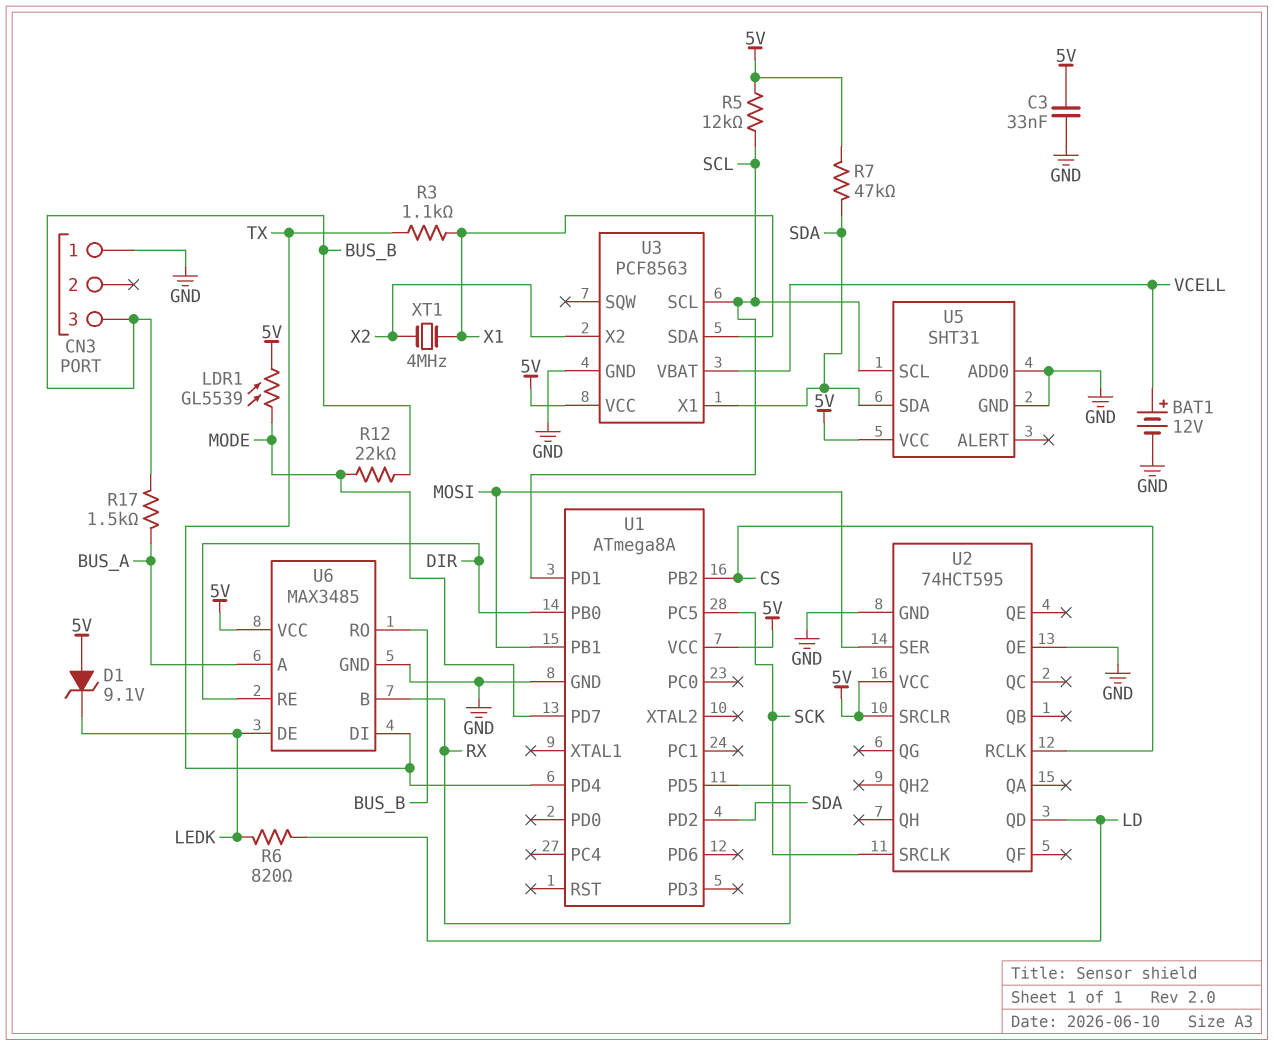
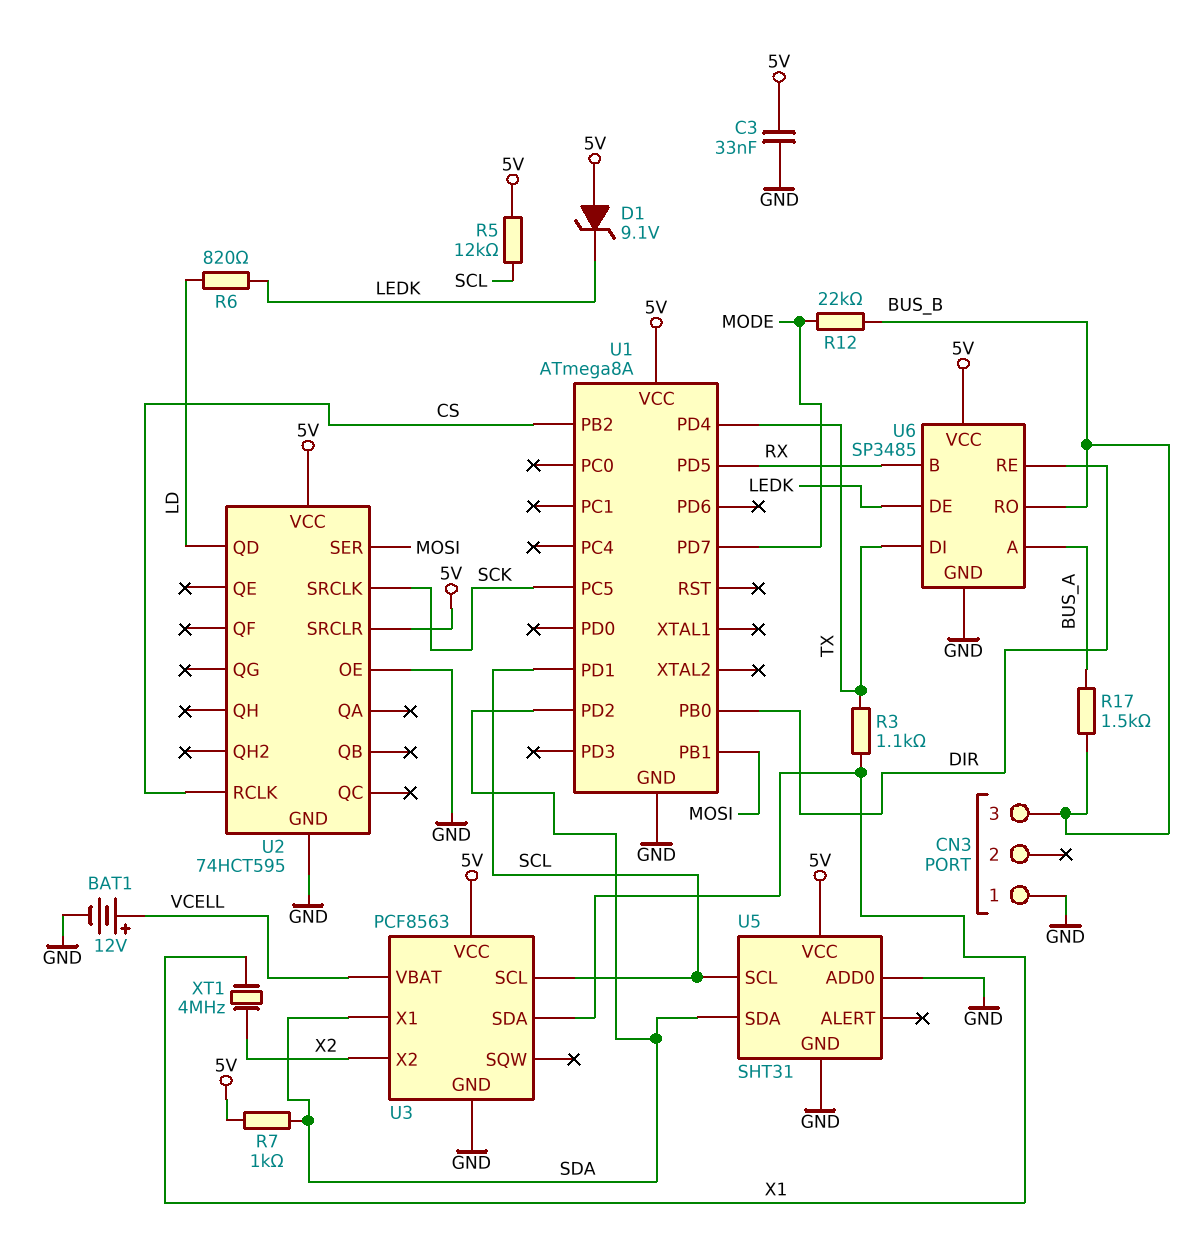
LDR1: GL5539 (5V, MODE) -> none
R7: 47k (5V, SDA) -> 1k (5V, SDA)
U6: MAX3485 -> SP3485

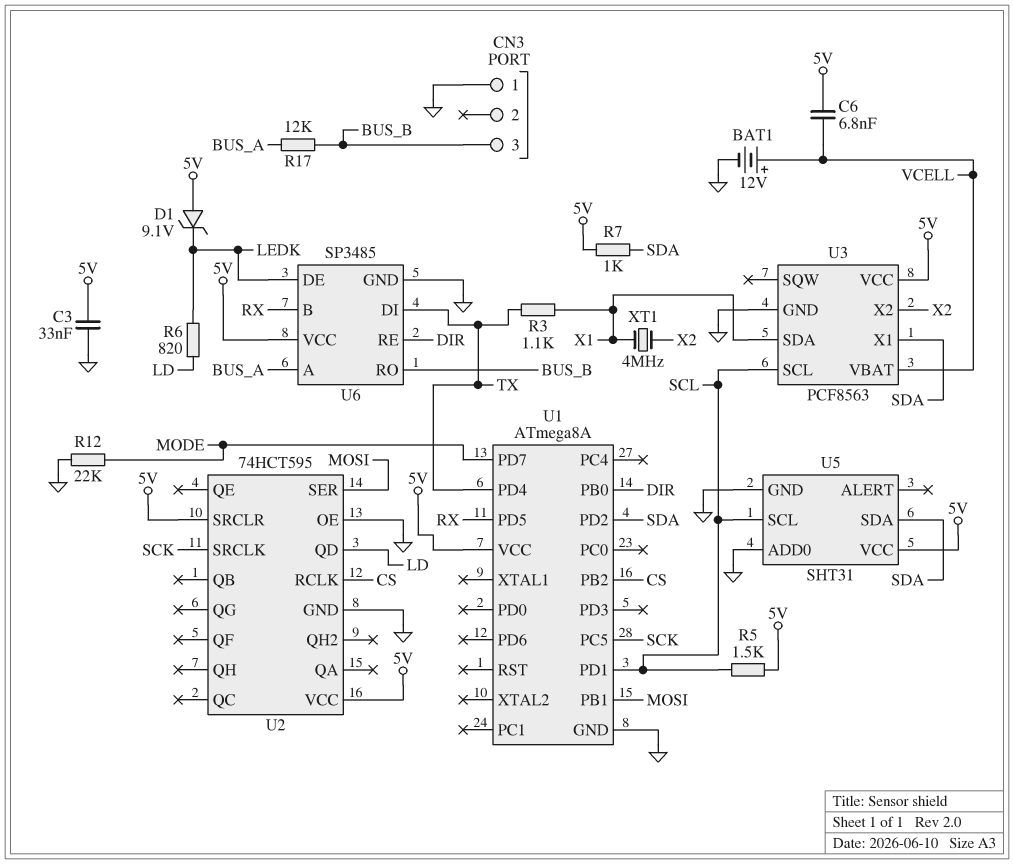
C6: none -> 6.8nF (5V, VCELL)
R5: 12k (5V, SCL) -> 1.5k (5V, SCL)
R12: 22k (BUS_B, MODE) -> 22k (GND, MODE)
R17: 1.5k (BUS_A, BUS_B) -> 12k (BUS_A, BUS_B)

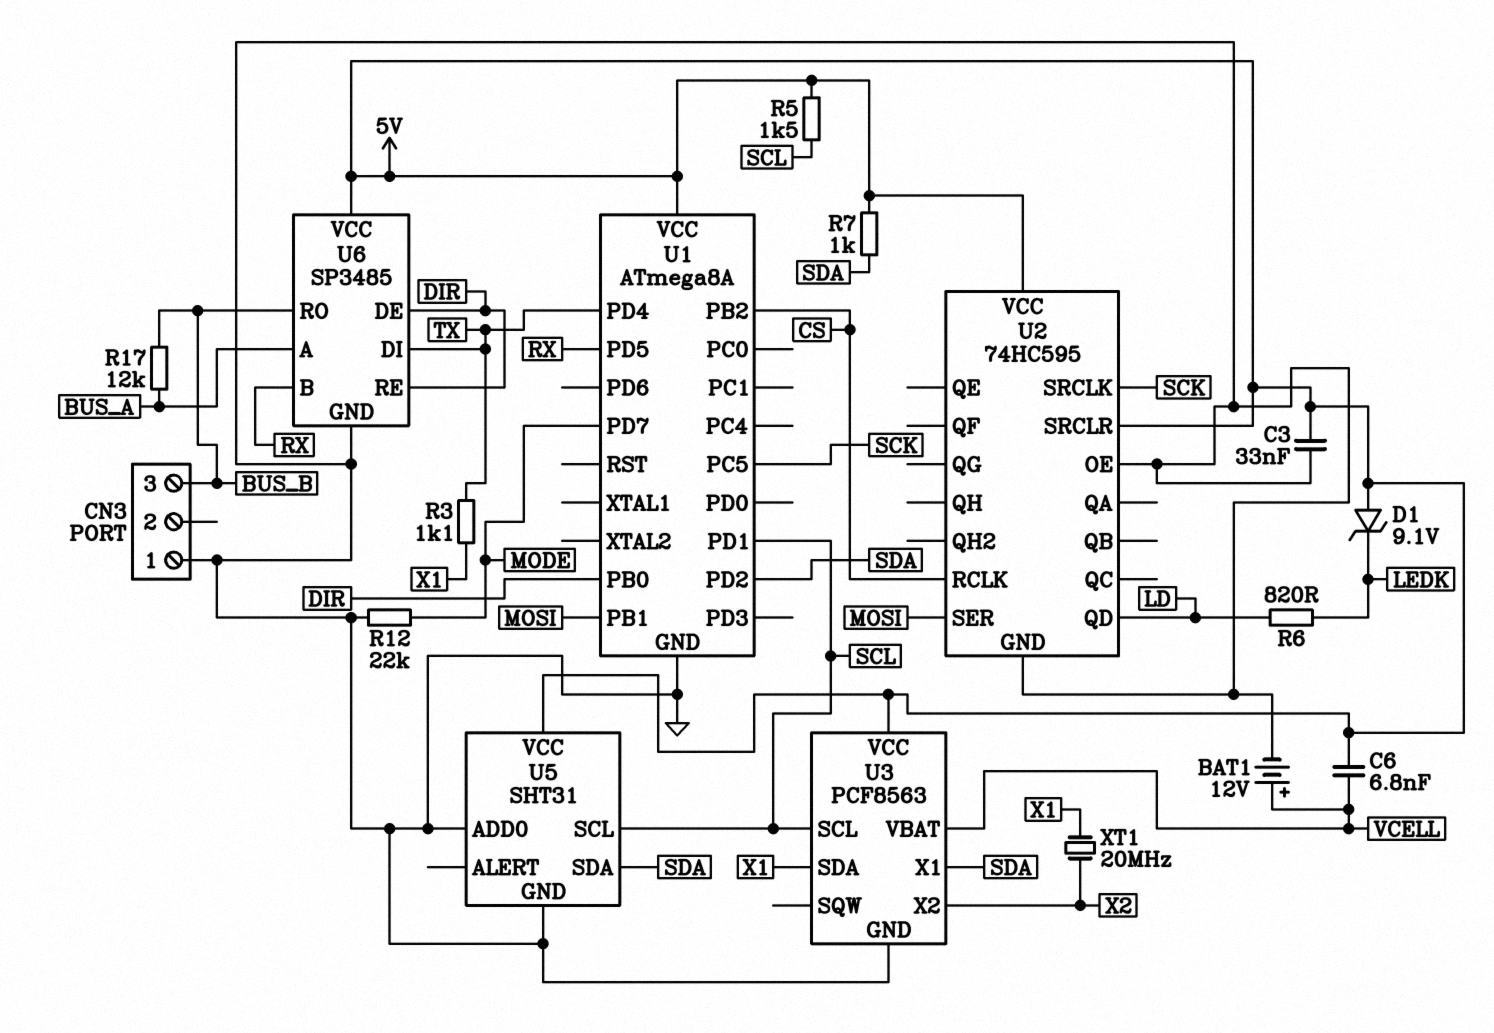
U2: 74HCT595 -> 74HC595
U6 pin DE: LEDK -> DIR
XT1: 4MHz (X1, X2) -> 20MHz (X1, X2)

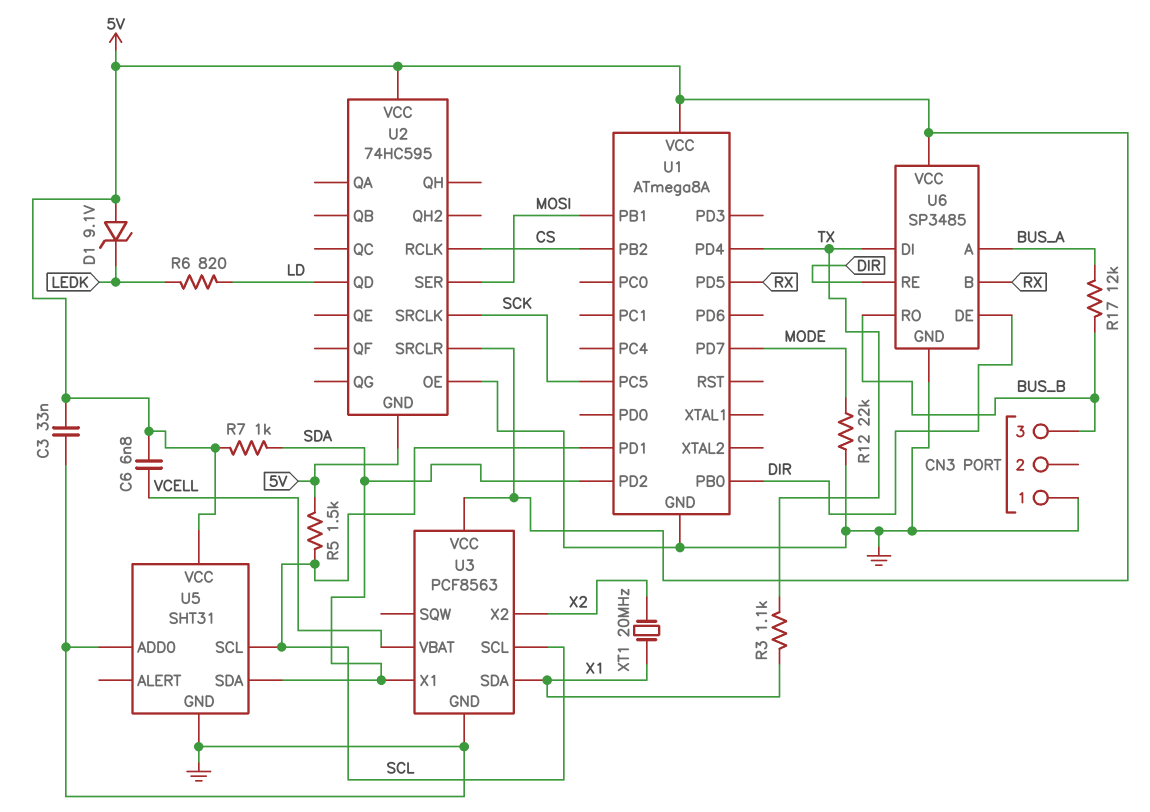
BAT1: 12V (plus VCELL, minus GND) -> none
U2 pin GND: GND -> 5V

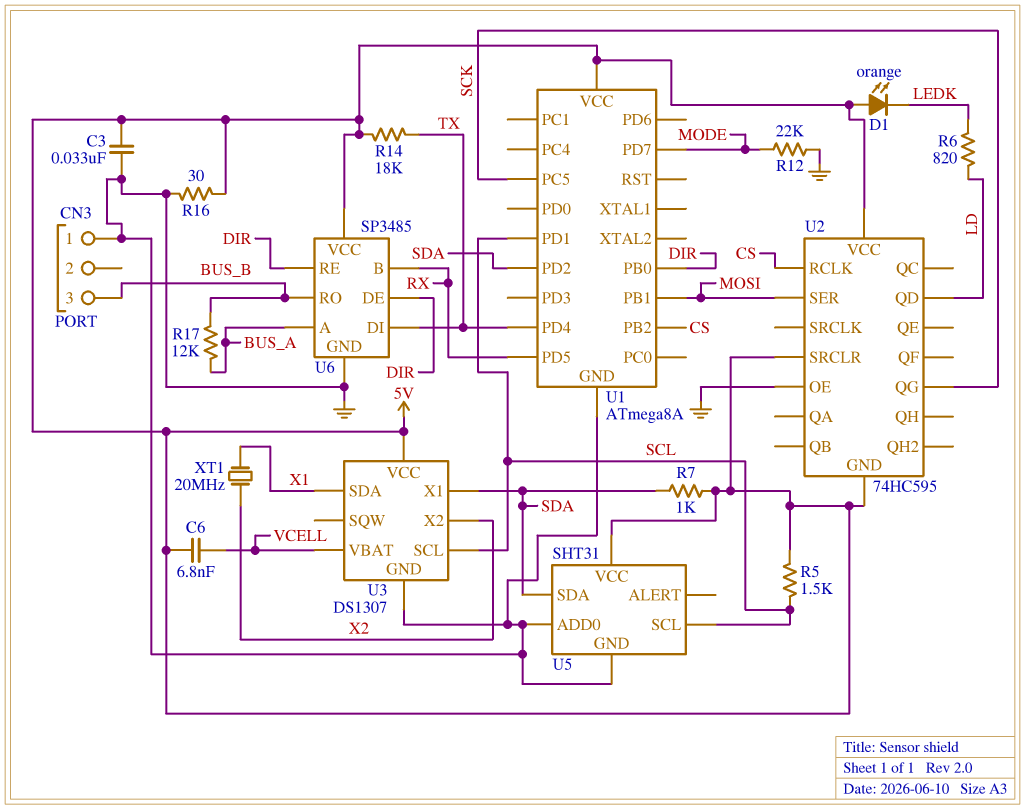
D1: zener 9.1V (A 5V, K LEDK) -> LED orange (A 5V, K LEDK)
R3: 1.1k (TX, X1) -> none
R14: none -> 18k (5V, TX)
R16: none -> 30 (5V, GND)
U2 pin QG: none -> SCK
U2 pin SRCLK: SCK -> none
U3: PCF8563 -> DS1307

